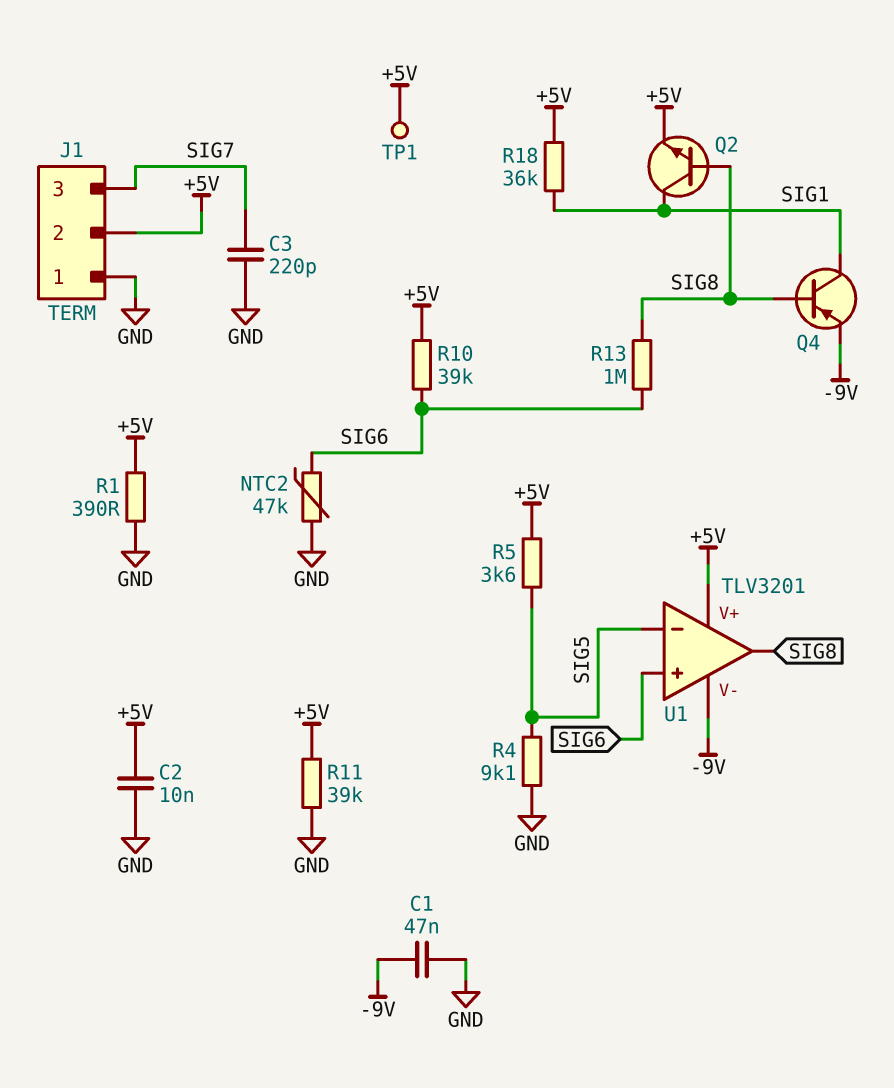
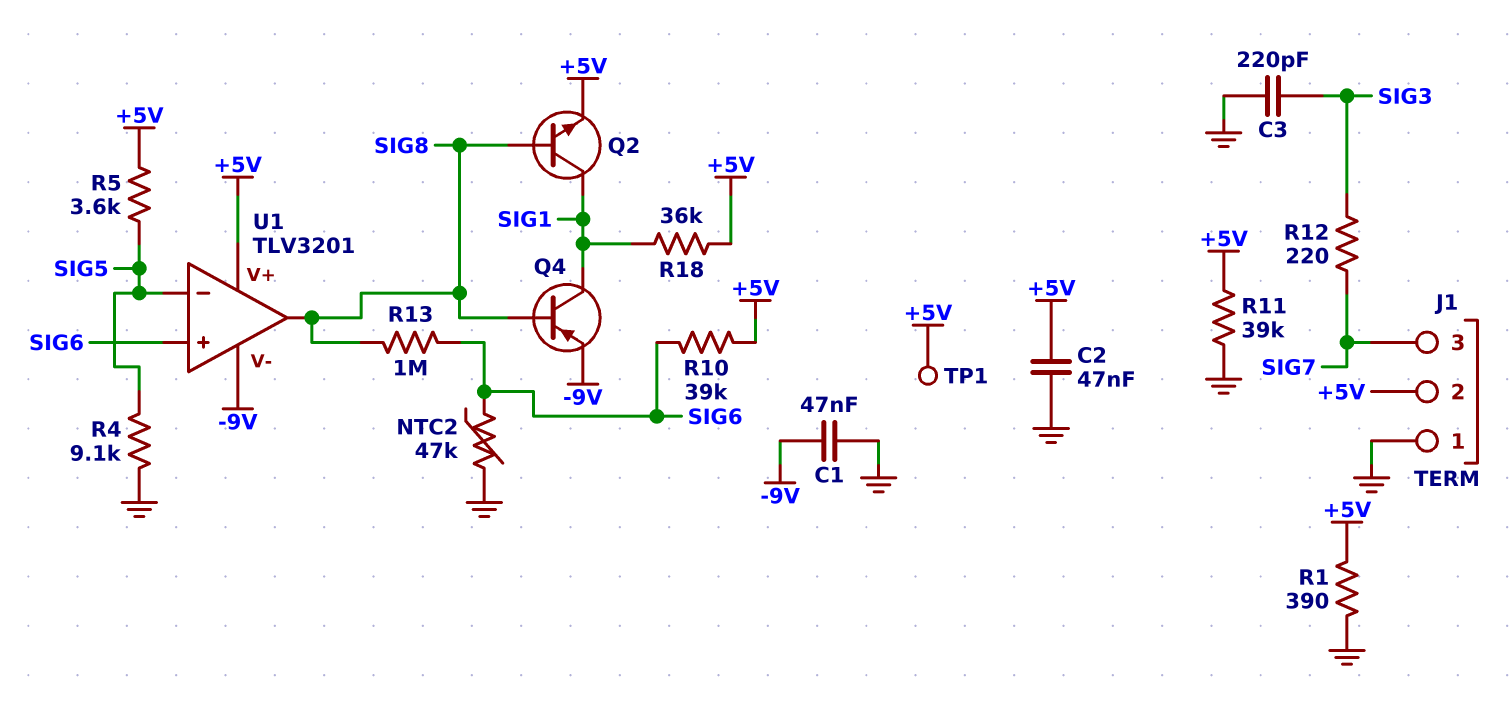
C2: 10nF (+5V, GND) -> 47nF (+5V, GND)
C3: 220pF (GND, SIG7) -> 220pF (GND, SIG3)
R12: none -> 220 (SIG3, SIG7)

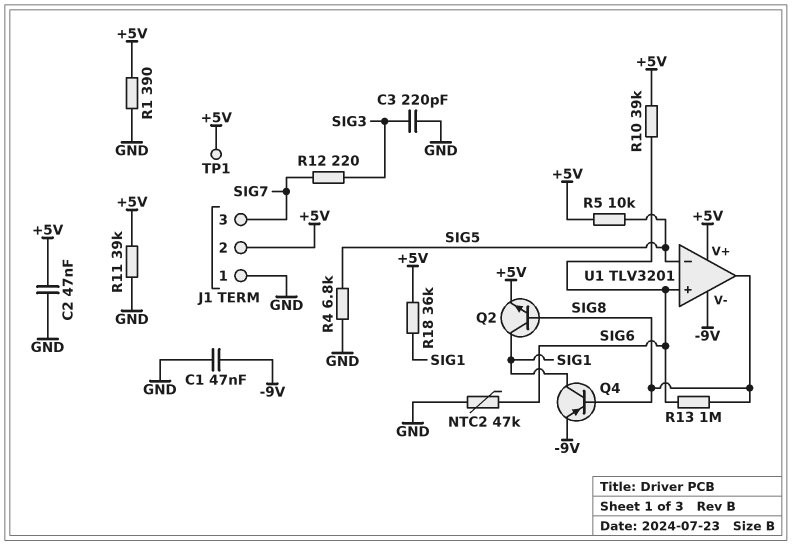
R4: 9.1k (GND, SIG5) -> 6.8k (GND, SIG5)
R5: 3.6k (+5V, SIG5) -> 10k (+5V, SIG5)

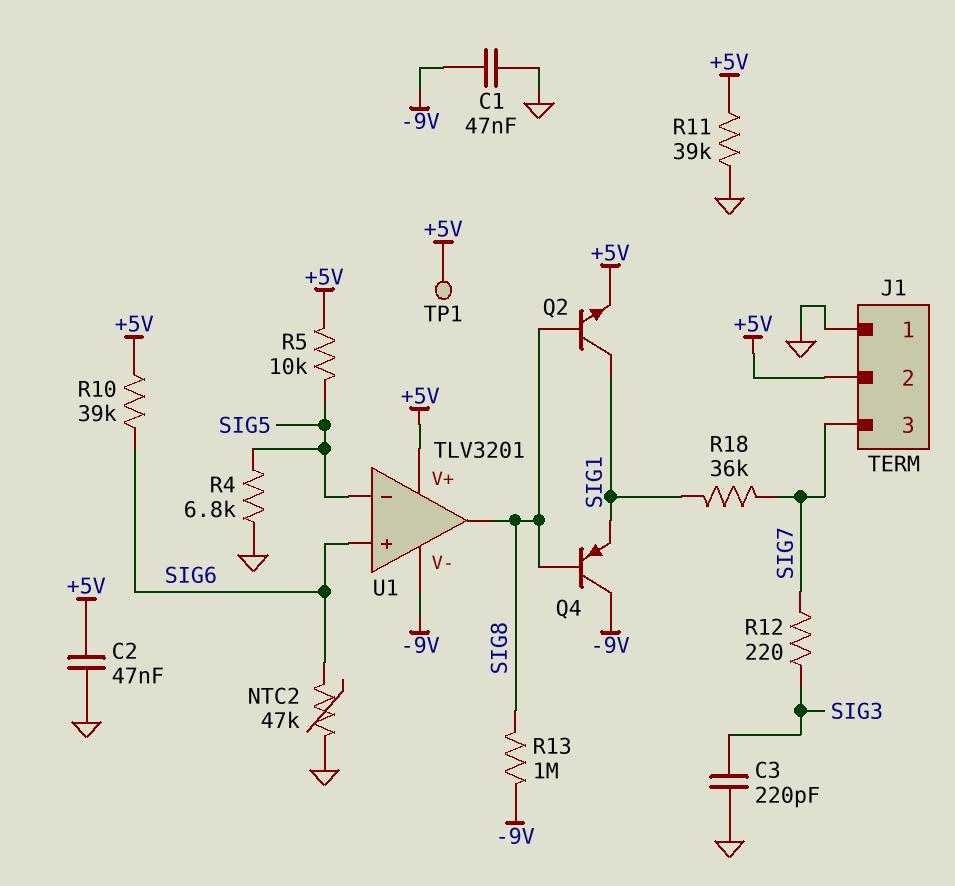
Q4: PNP (B SIG8, C SIG1, E -9V) -> PNP (B SIG8, C -9V, E SIG1)
R1: 390 (+5V, GND) -> none
R13: 1M (SIG6, SIG8) -> 1M (-9V, SIG8)
R18: 36k (+5V, SIG1) -> 36k (SIG1, SIG7)

